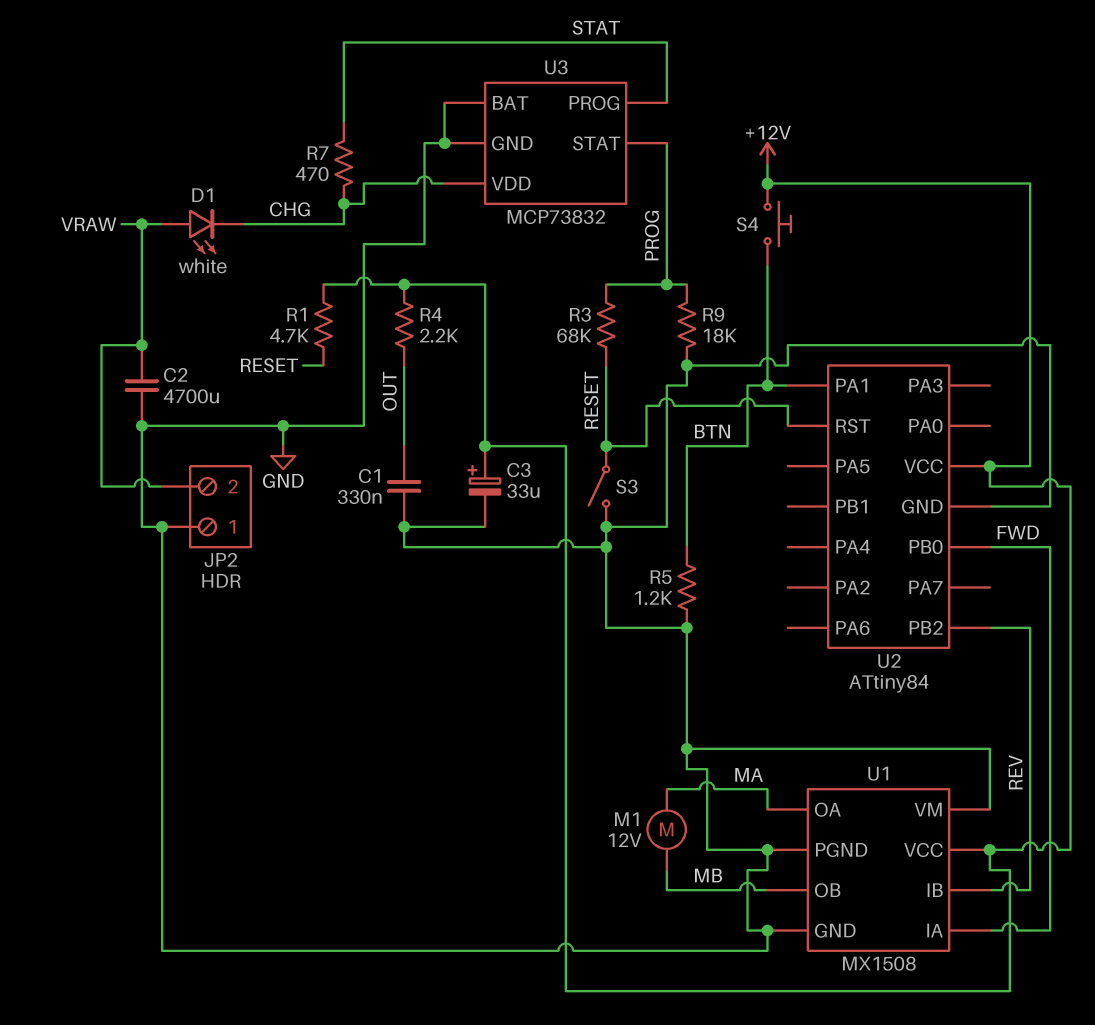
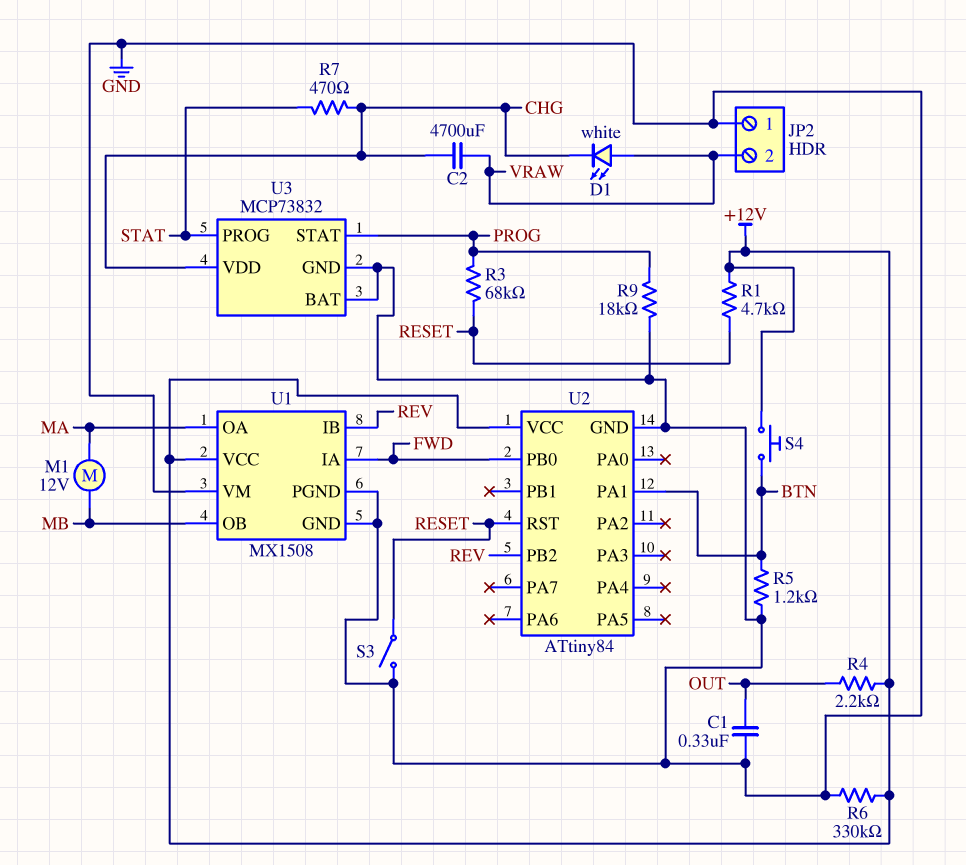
C2: 4700uF (GND, VRAW) -> 4700uF (CHG, VRAW)
C3: 33uF (plus +12V, minus GND) -> none
R6: none -> 330k (+12V, GND)

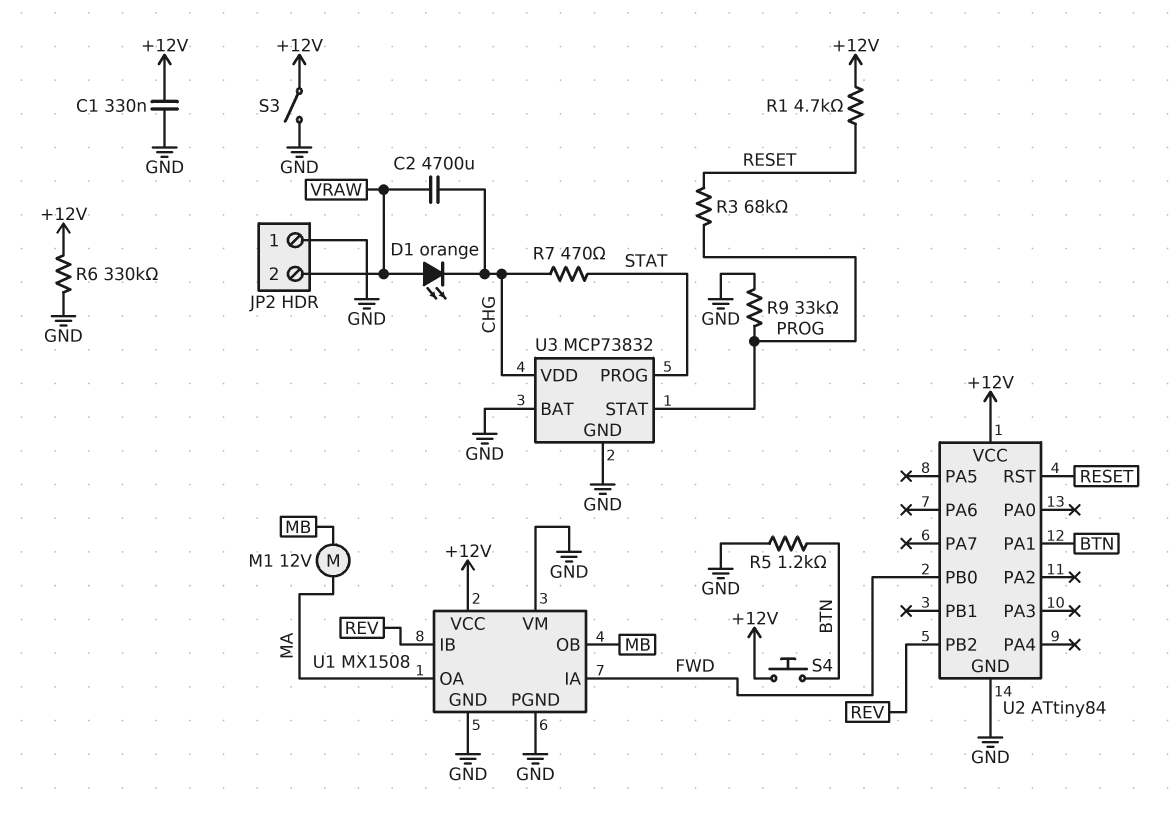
C1: 330nF (GND, OUT) -> 330nF (+12V, GND)
D1: LED white (A VRAW, K CHG) -> LED orange (A VRAW, K CHG)
R4: 2.2k (+12V, OUT) -> none
R9: 18k (GND, PROG) -> 33k (GND, PROG)
S3: switch (GND, RESET) -> switch (+12V, GND)

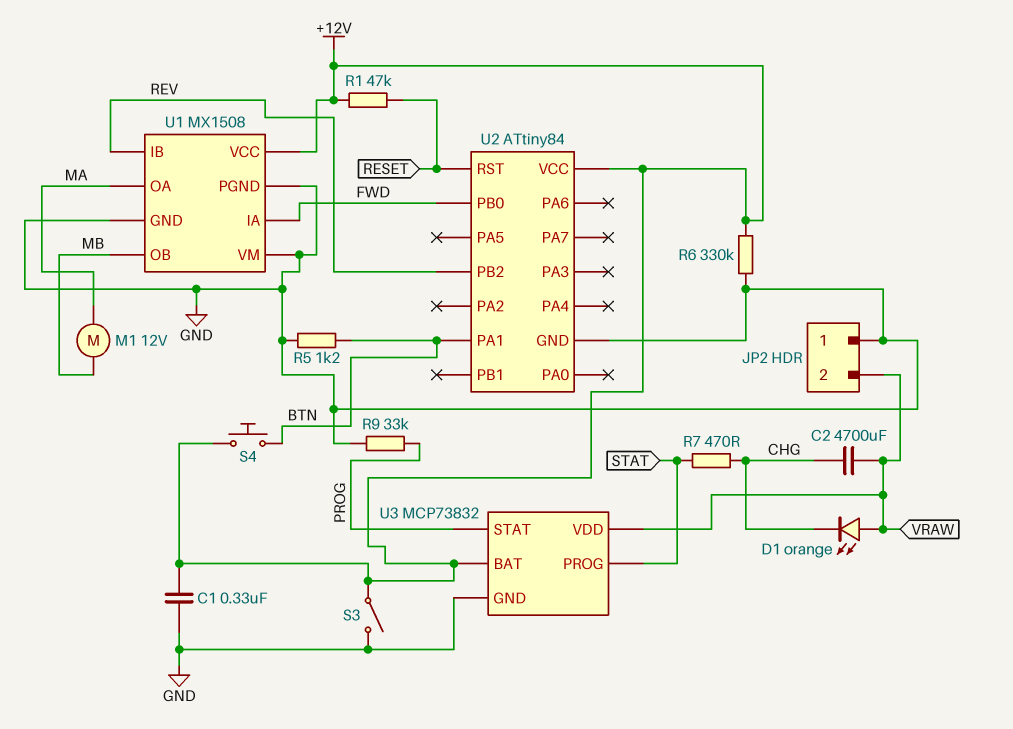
R1: 4.7k (+12V, RESET) -> 47k (+12V, RESET)
R3: 68k (PROG, RESET) -> none
U3 pin BAT: GND -> +12V
U3 pin VDD: CHG -> VRAW

